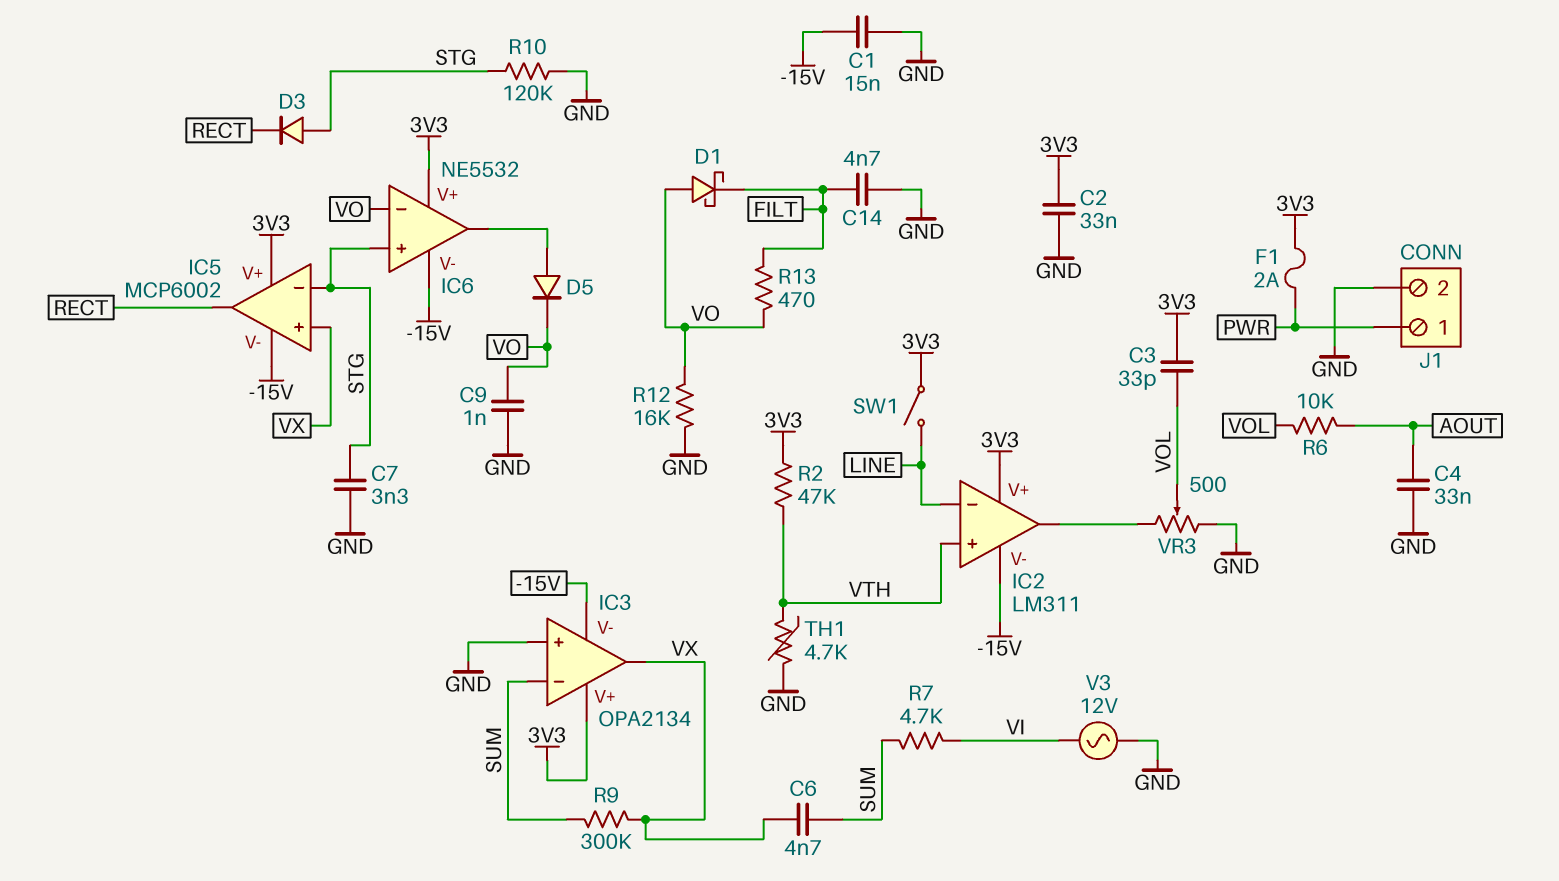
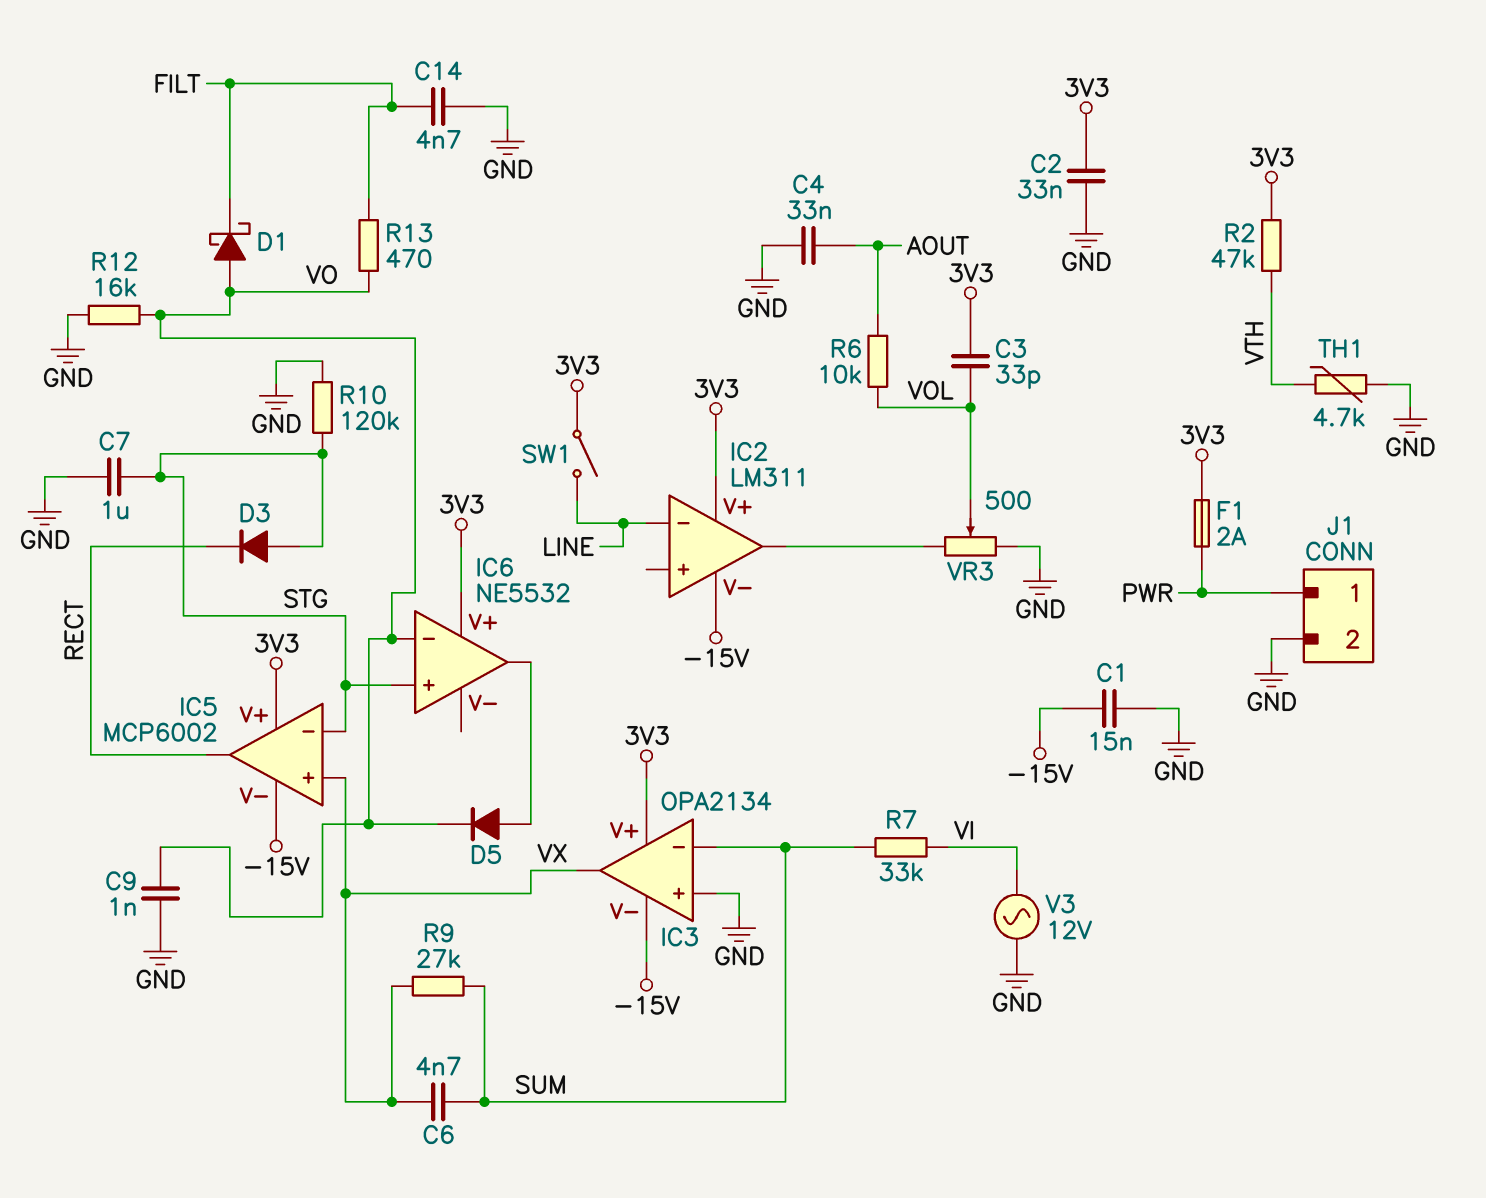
C7: 3.3nF (GND, STG) -> 1uF (GND, STG)
IC2 pin in+: VTH -> none
IC6 pin V-: -15V -> none
R7: 4.7k (SUM, VI) -> 33k (SUM, VI)
R9: 300k (SUM, VX) -> 27k (SUM, VX)

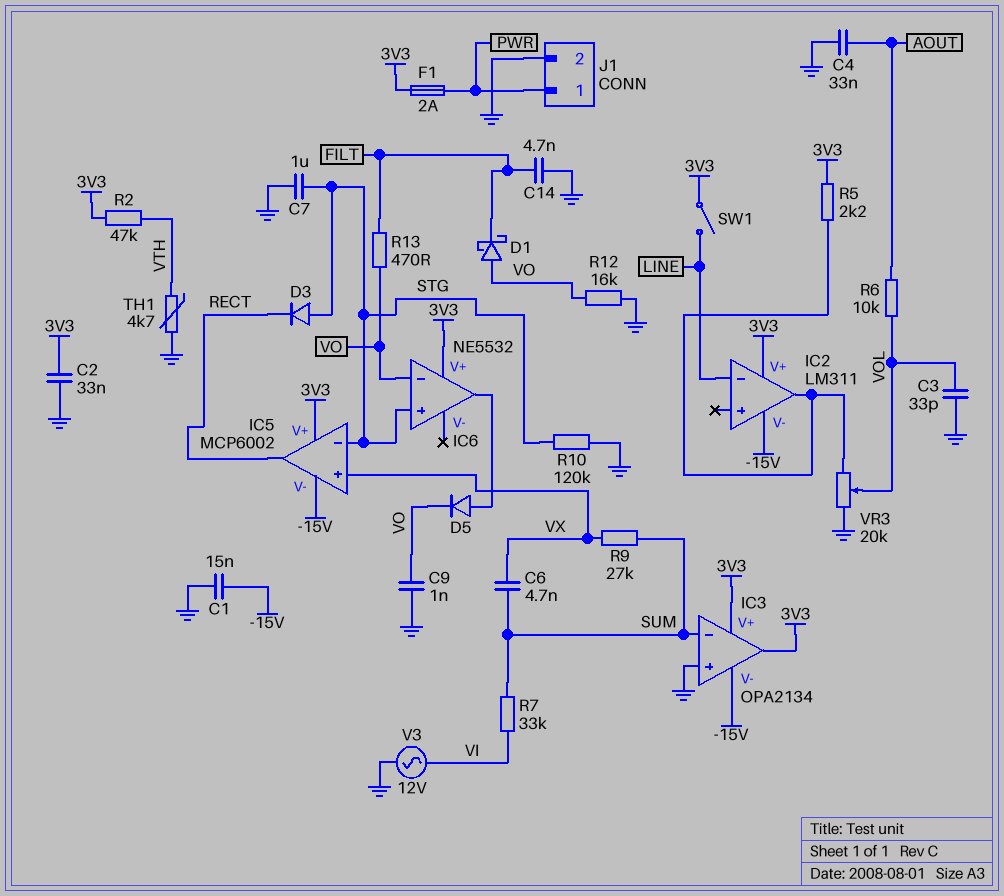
C3: 33pF (3V3, VOL) -> 33pF (GND, VOL)
IC3 pin out: VX -> 3V3
R5: none -> 2.2k (3V3, IC2/out)
VR3: 500 (GND, IC2/out, wiper VOL) -> 20k (GND, IC2/out, wiper VOL)

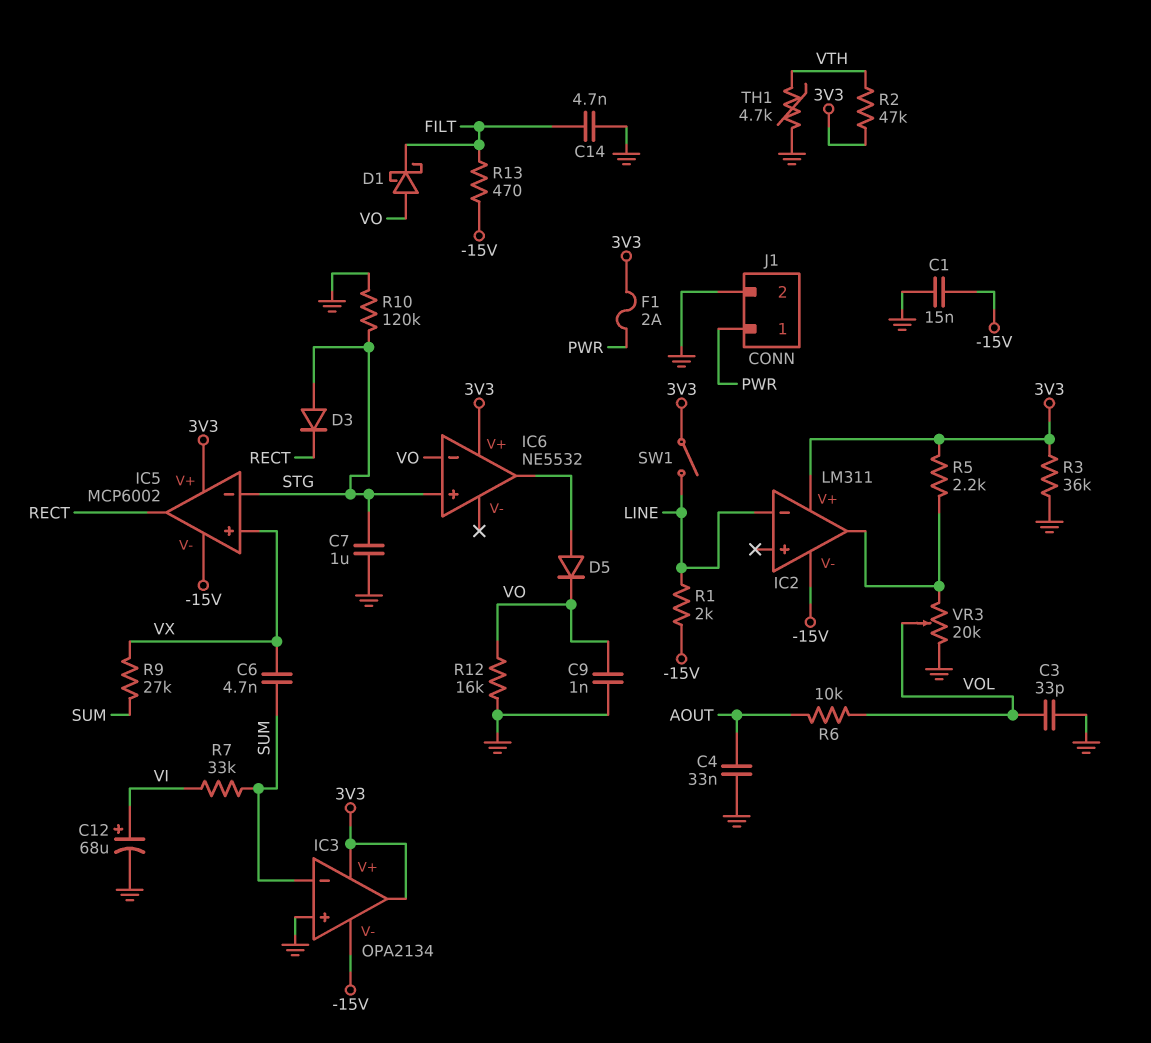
C2: 33nF (3V3, GND) -> none
C12: none -> 68uF (plus VI, minus GND)
R1: none -> 2k (-15V, LINE)
R3: none -> 36k (3V3, GND)
R13: 470 (FILT, VO) -> 470 (-15V, FILT)
V3: AC 12V (GND, VI) -> none

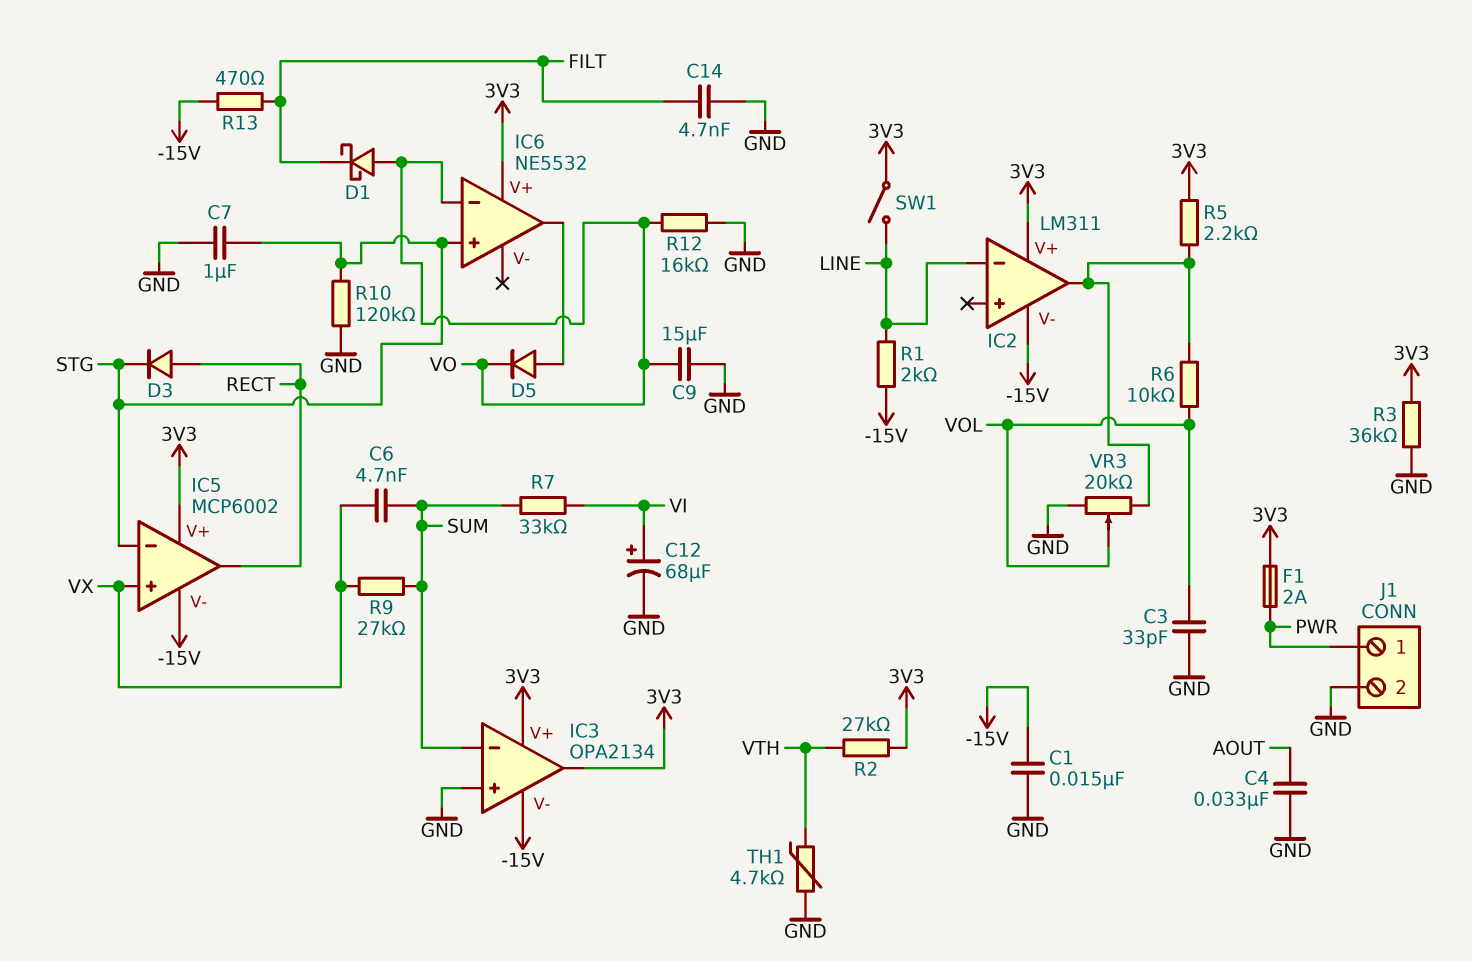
C9: 1nF (GND, VO) -> 15uF (GND, VO)
D3: diode (A STG, K RECT) -> diode (A RECT, K STG)
R2: 47k (3V3, VTH) -> 27k (3V3, VTH)
R6: 10k (AOUT, VOL) -> 10k (IC2/out, VOL)

